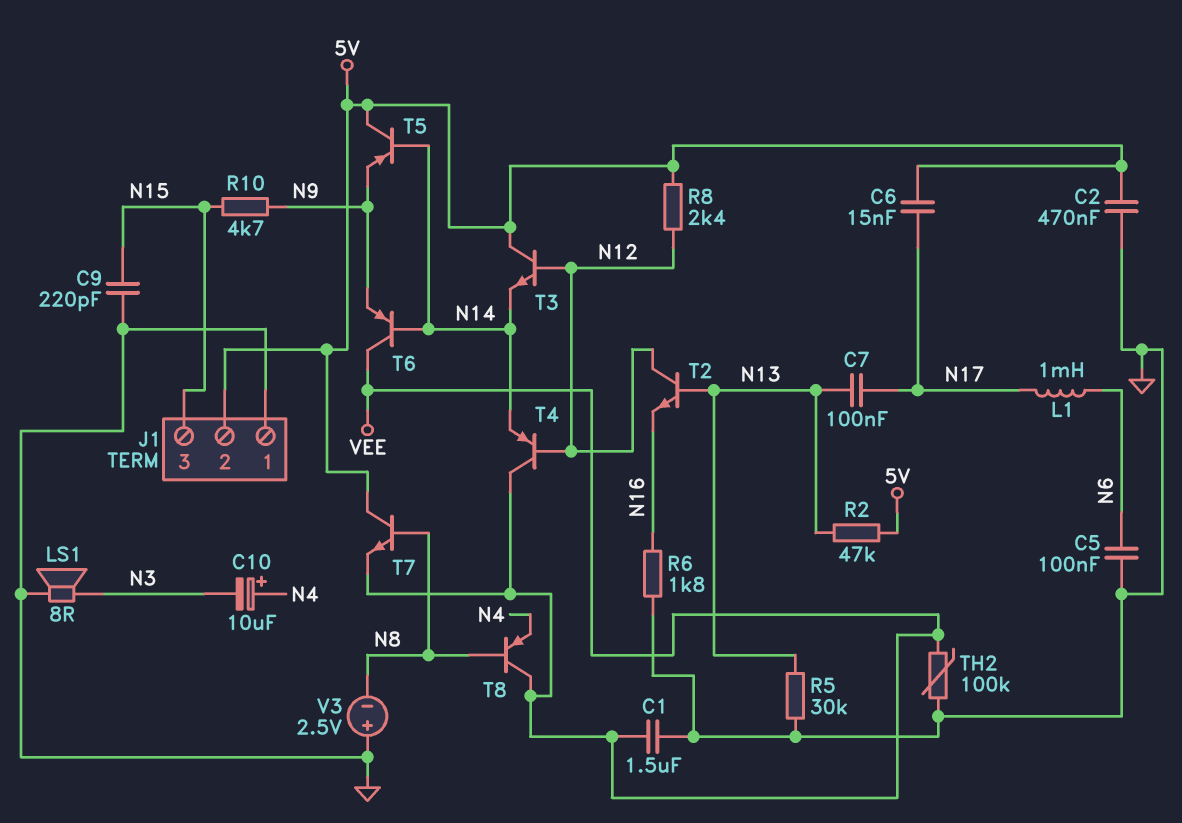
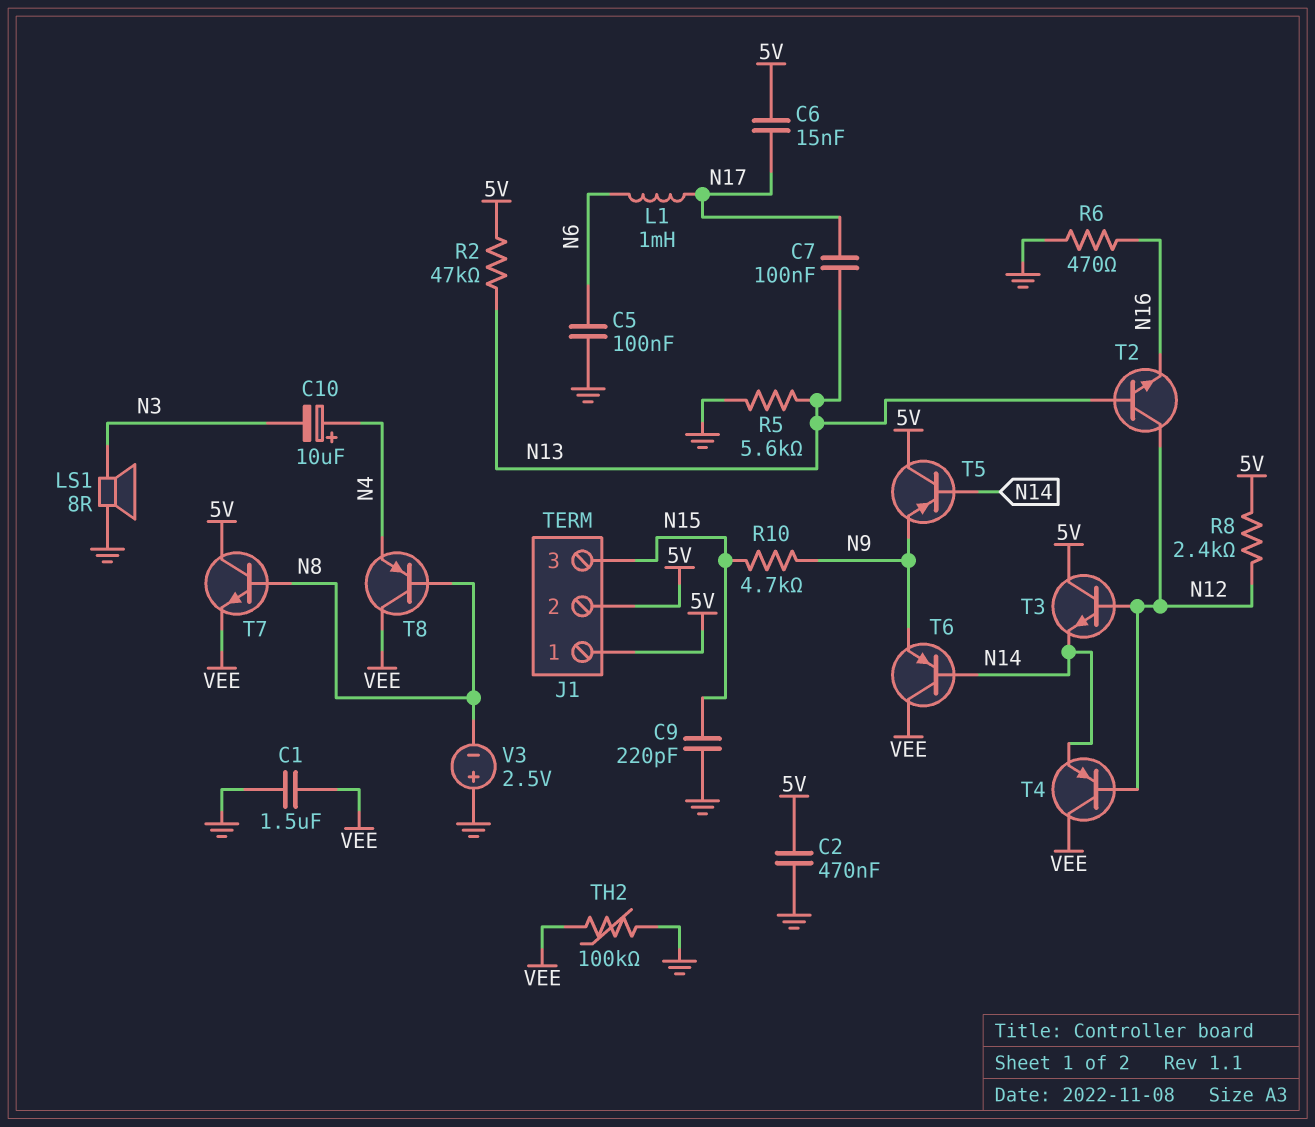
J1 pin 1: GND -> 5V
R5: 30k (GND, N13) -> 5.6k (GND, N13)
R6: 1.8k (GND, N16) -> 470 (GND, N16)

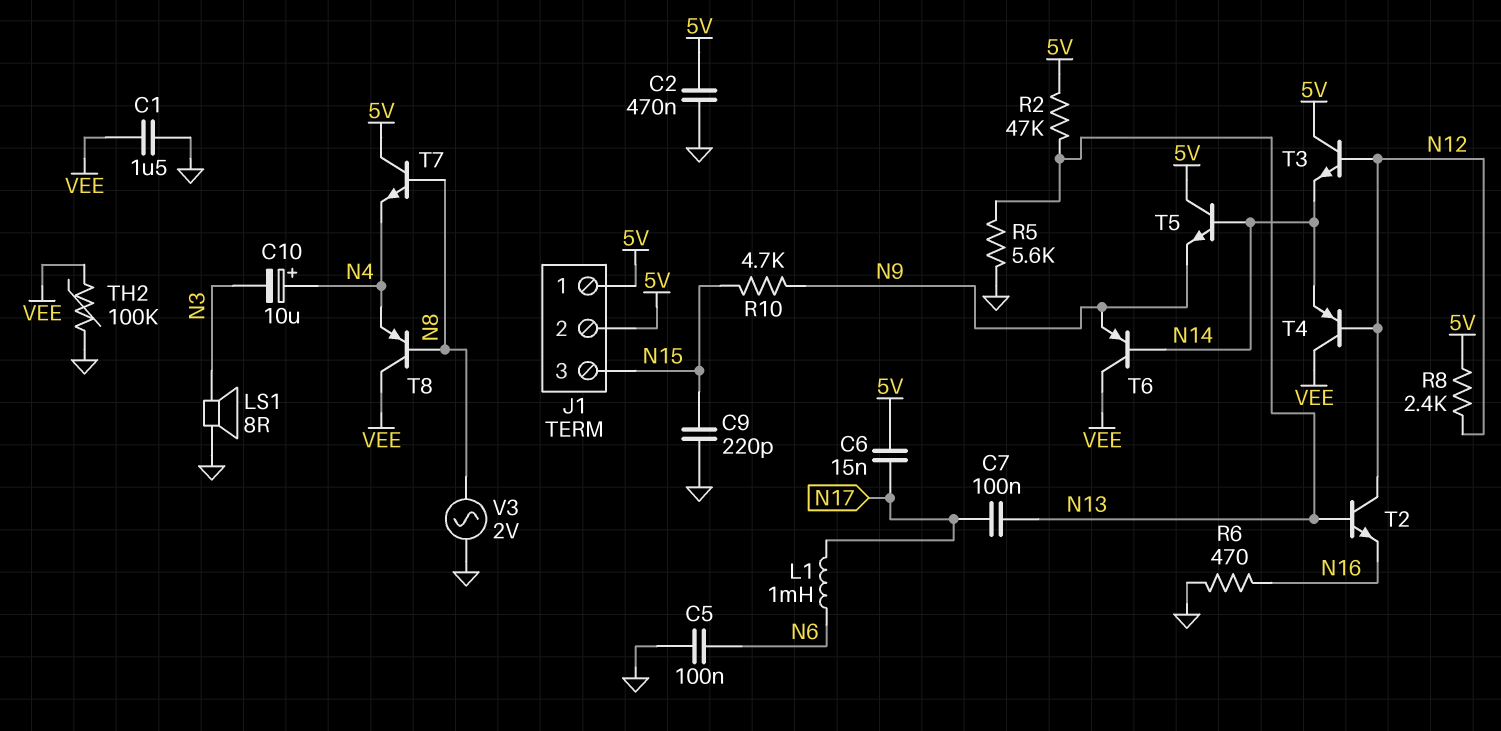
T5: PNP (B N14, C 5V, E N9) -> NPN (B N14, C 5V, E N9)
T7: NPN (B N8, C 5V, E VEE) -> NPN (B N8, C 5V, E N4)
V3: 2.5V (plus GND, minus N8) -> AC 2V (GND, N8)

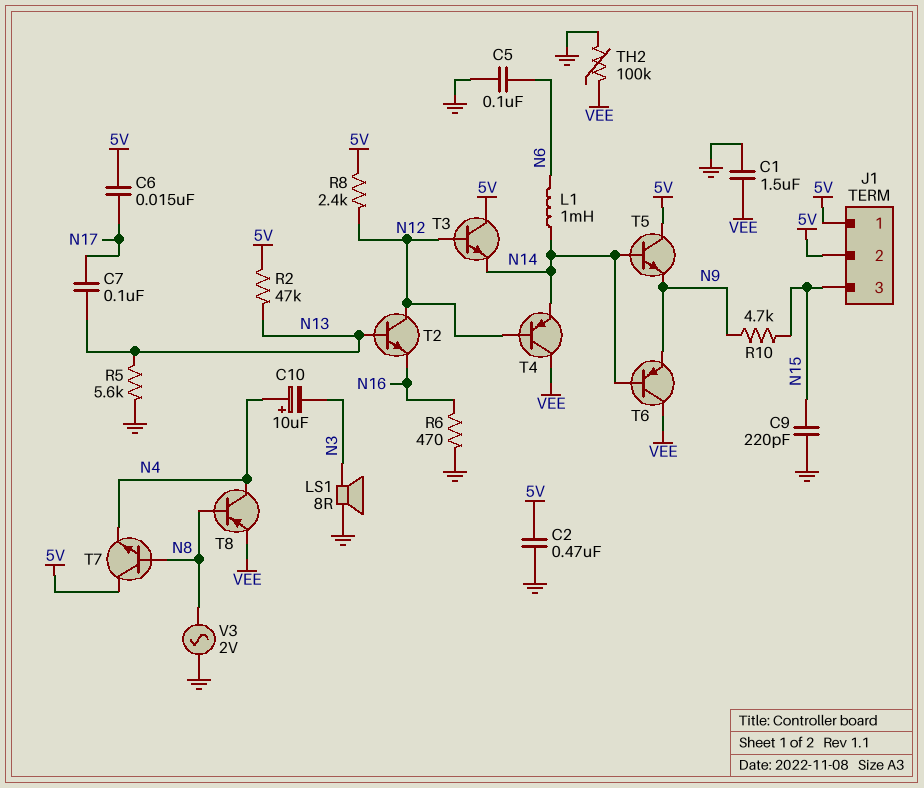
L1: 1mH (N6, N17) -> 1mH (N6, N14)
T8: PNP (B N8, C VEE, E N4) -> PNP (B N8, C N4, E VEE)

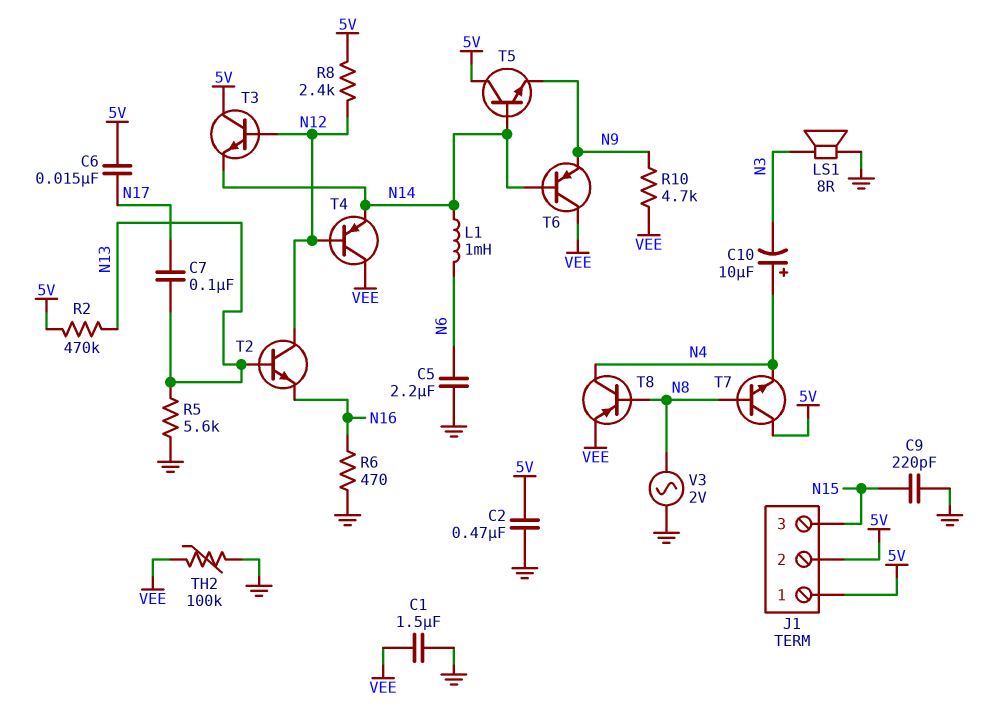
C5: 100nF (GND, N6) -> 2.2uF (GND, N6)
R2: 47k (5V, N13) -> 470k (5V, N13)
R10: 4.7k (N9, N15) -> 4.7k (N9, VEE)

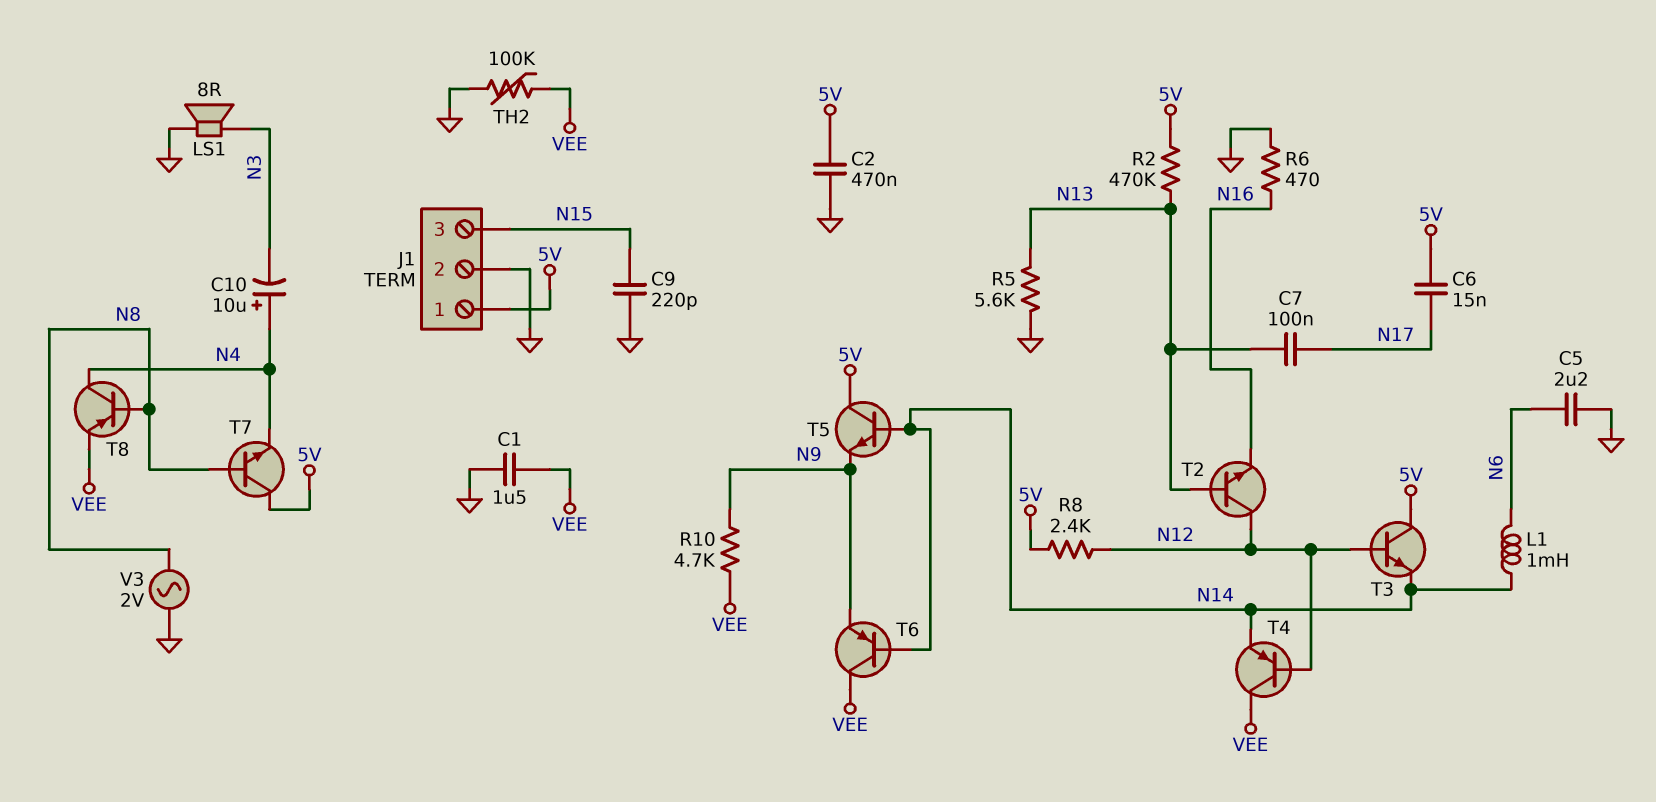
J1 pin 2: 5V -> GND

